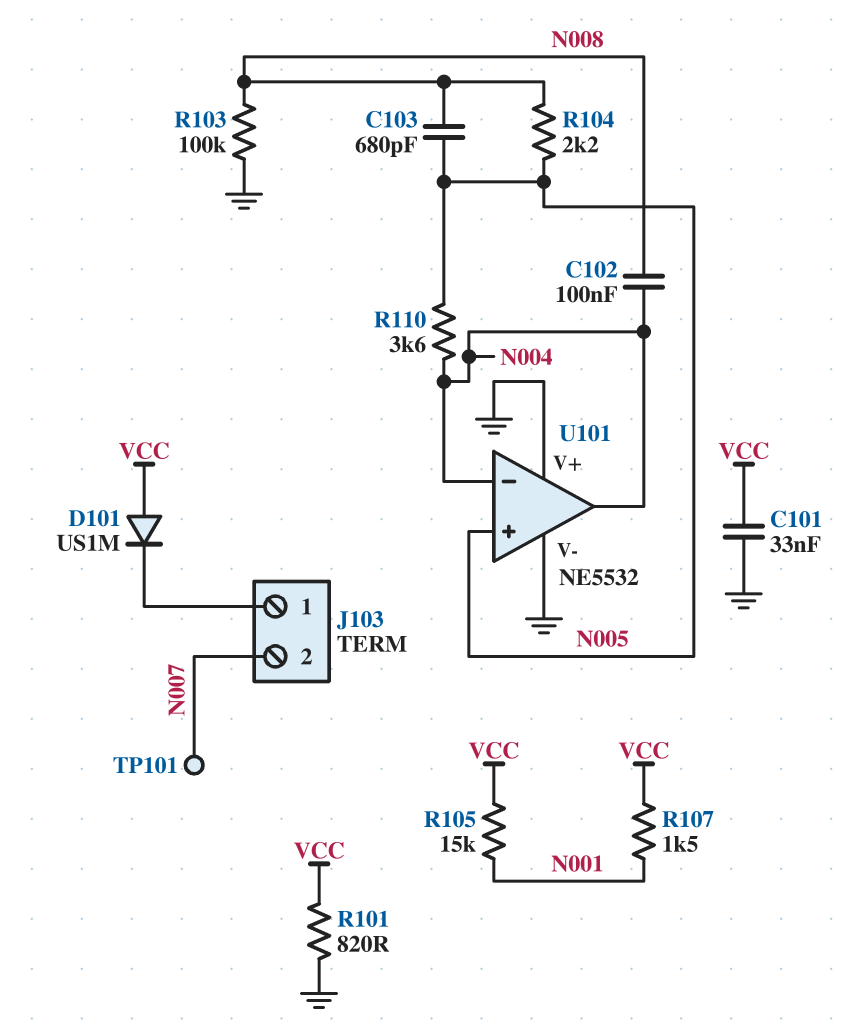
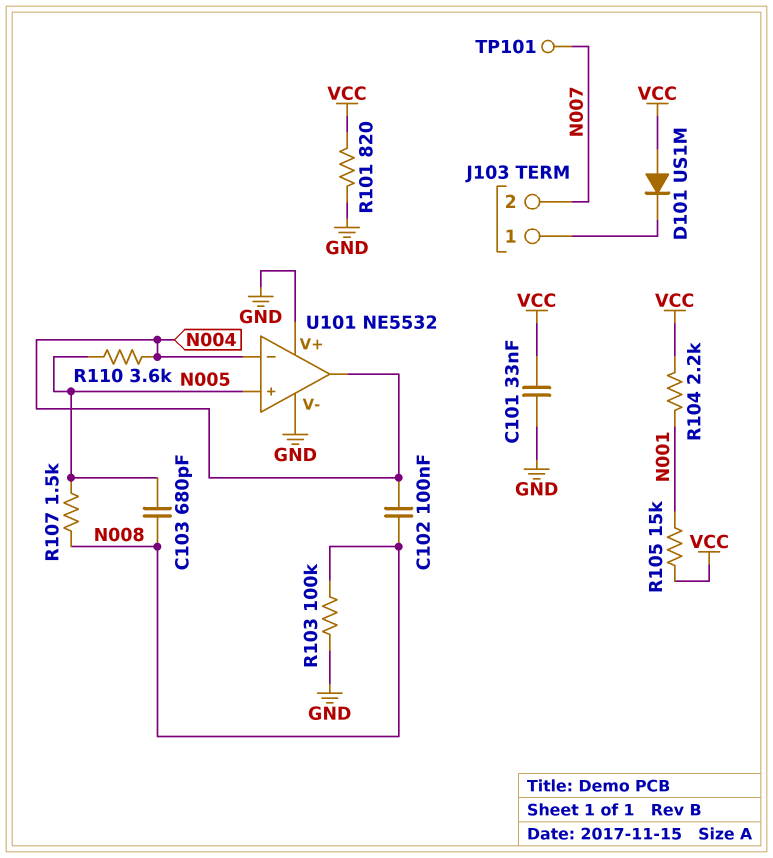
R104: 2.2k (N005, N008) -> 2.2k (N001, VCC)
R107: 1.5k (N001, VCC) -> 1.5k (N005, N008)

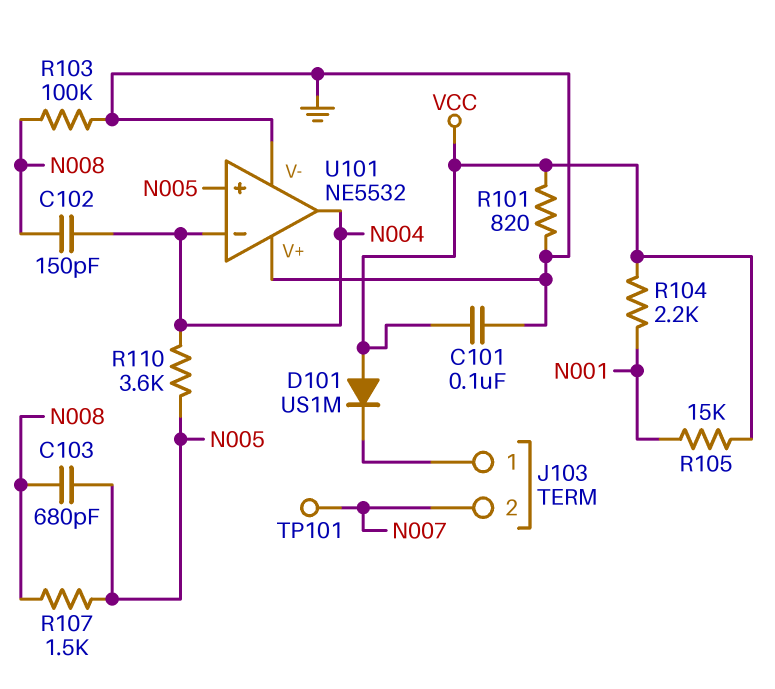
C101: 33nF (GND, VCC) -> 100nF (GND, VCC)
C102: 100nF (N004, N008) -> 150pF (N004, N008)

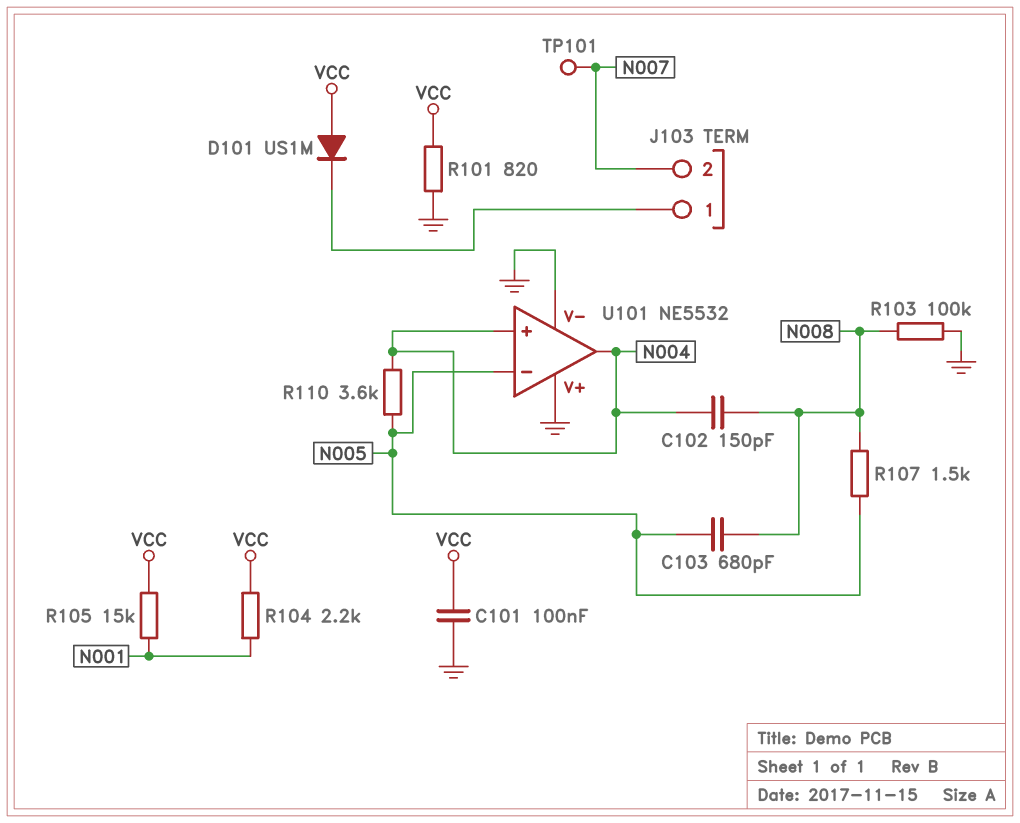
U101 pin in+: N005 -> N004
U101 pin in-: N004 -> N005

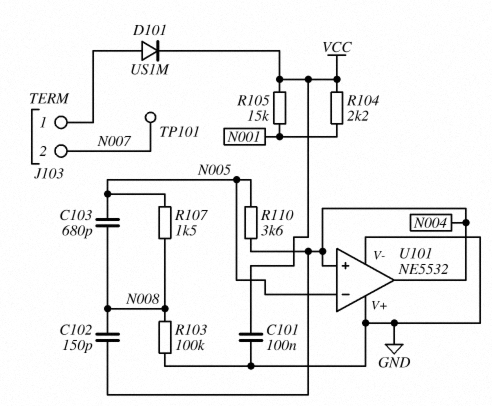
D101: diode US1M (A VCC, K J103/1) -> diode US1M (A J103/1, K VCC)
R101: 820 (GND, VCC) -> none

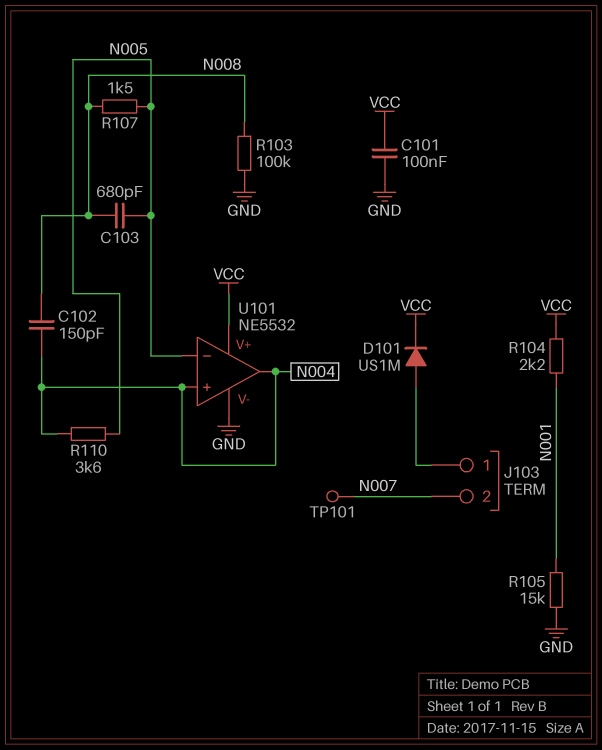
R105: 15k (N001, VCC) -> 15k (GND, N001)
U101 pin V+: GND -> VCC

